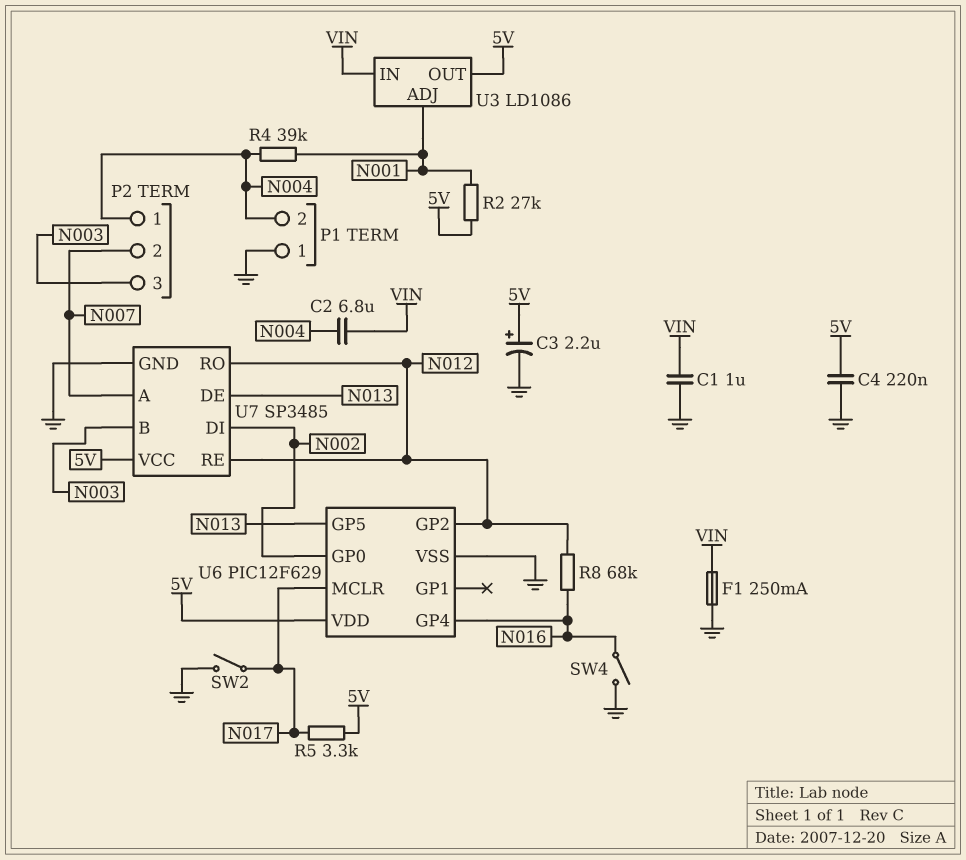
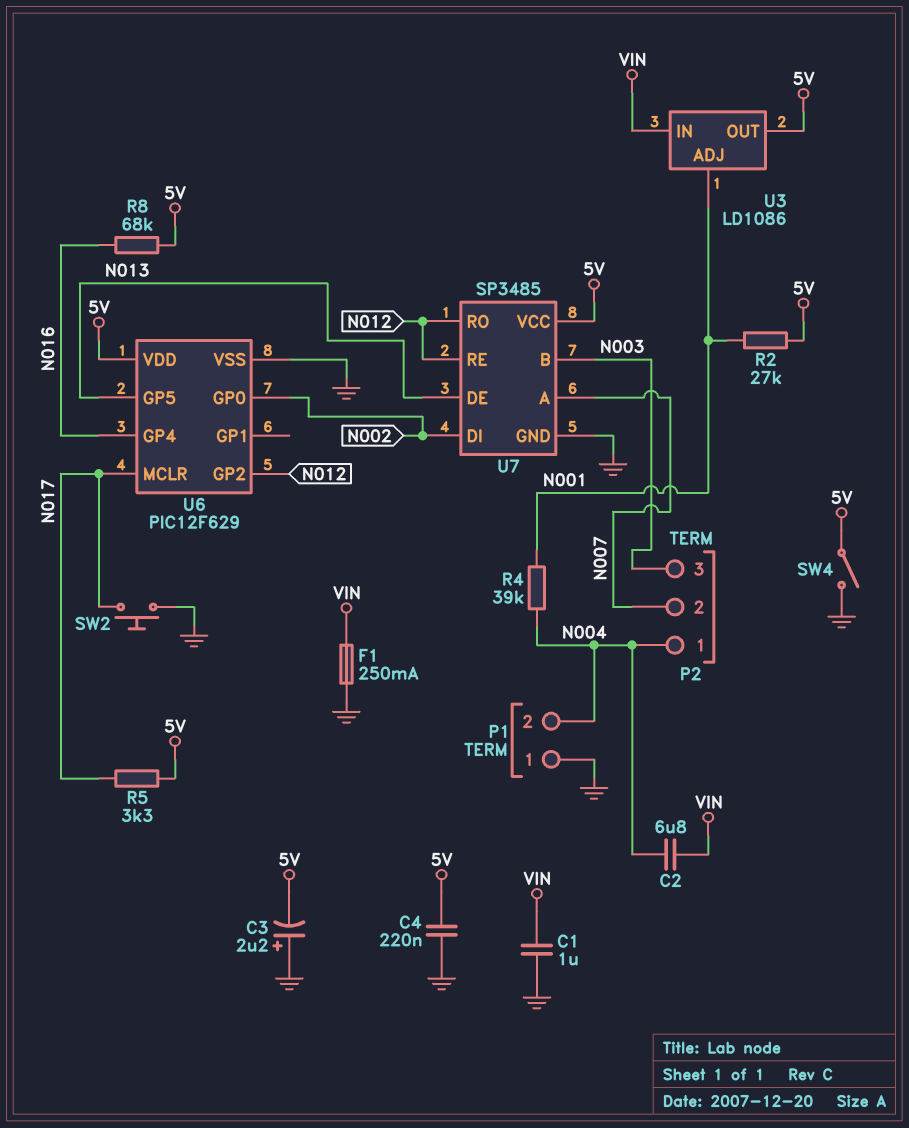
C3: 2.2uF (plus 5V, minus GND) -> 2.2uF (plus GND, minus 5V)
R8: 68k (N012, N016) -> 68k (5V, N016)
SW2: switch (GND, N017) -> button (GND, N017)
SW4: switch (GND, N016) -> switch (5V, GND)

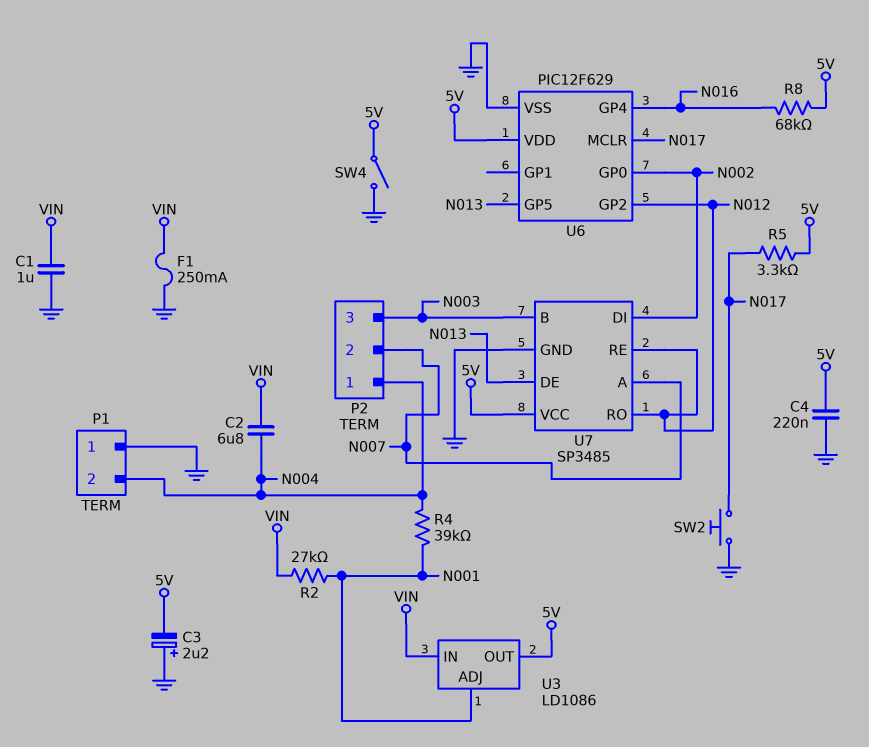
R2: 27k (5V, N001) -> 27k (N001, VIN)

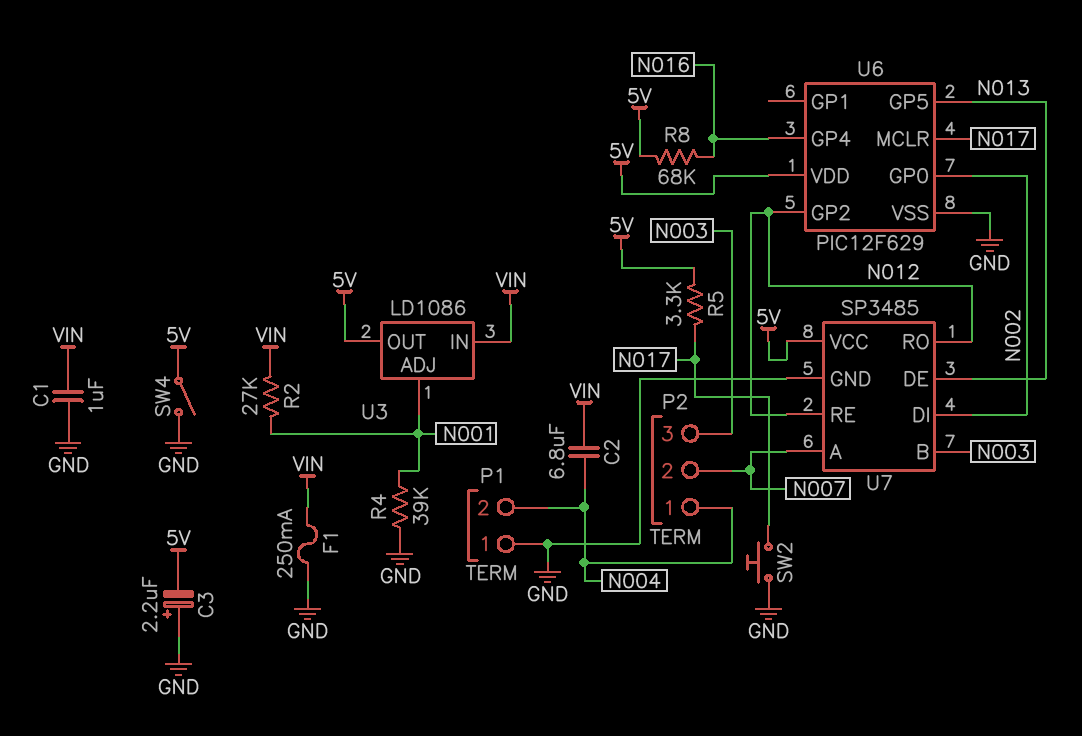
C4: 220nF (5V, GND) -> none
R4: 39k (N001, N004) -> 39k (GND, N001)

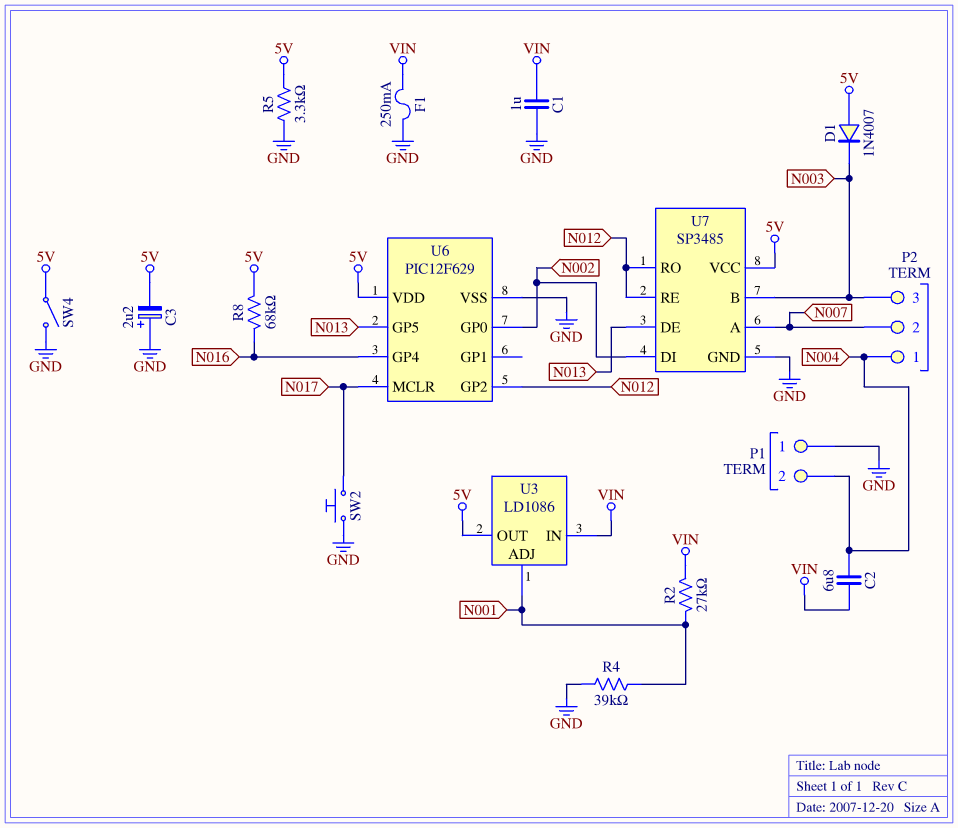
D1: none -> diode 1N4007 (A 5V, K N003)
R5: 3.3k (5V, N017) -> 3.3k (5V, GND)

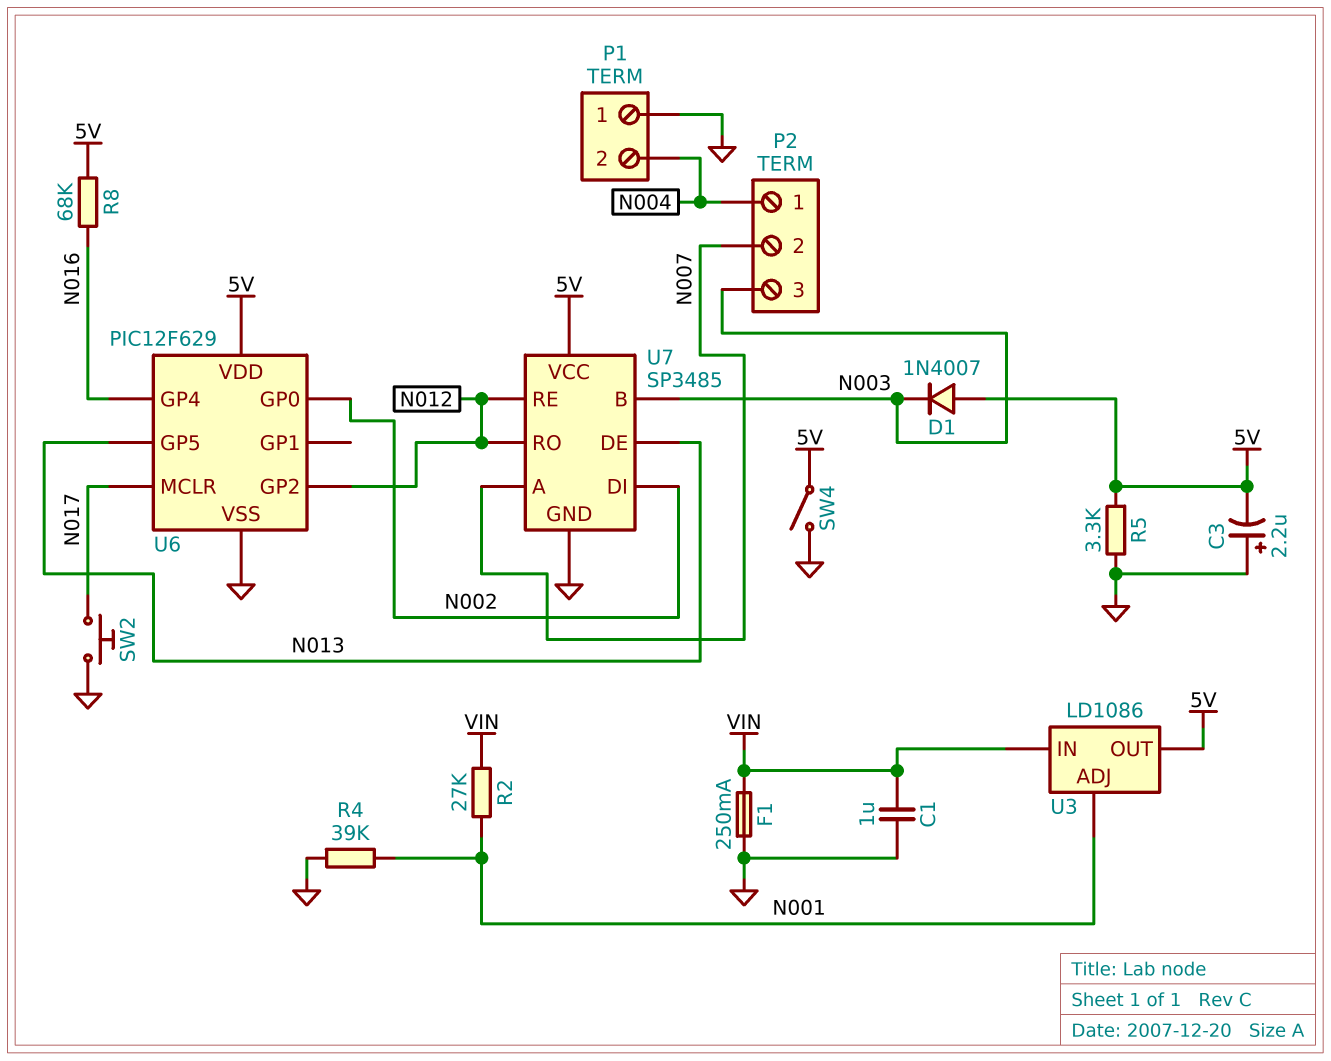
C2: 6.8uF (N004, VIN) -> none

